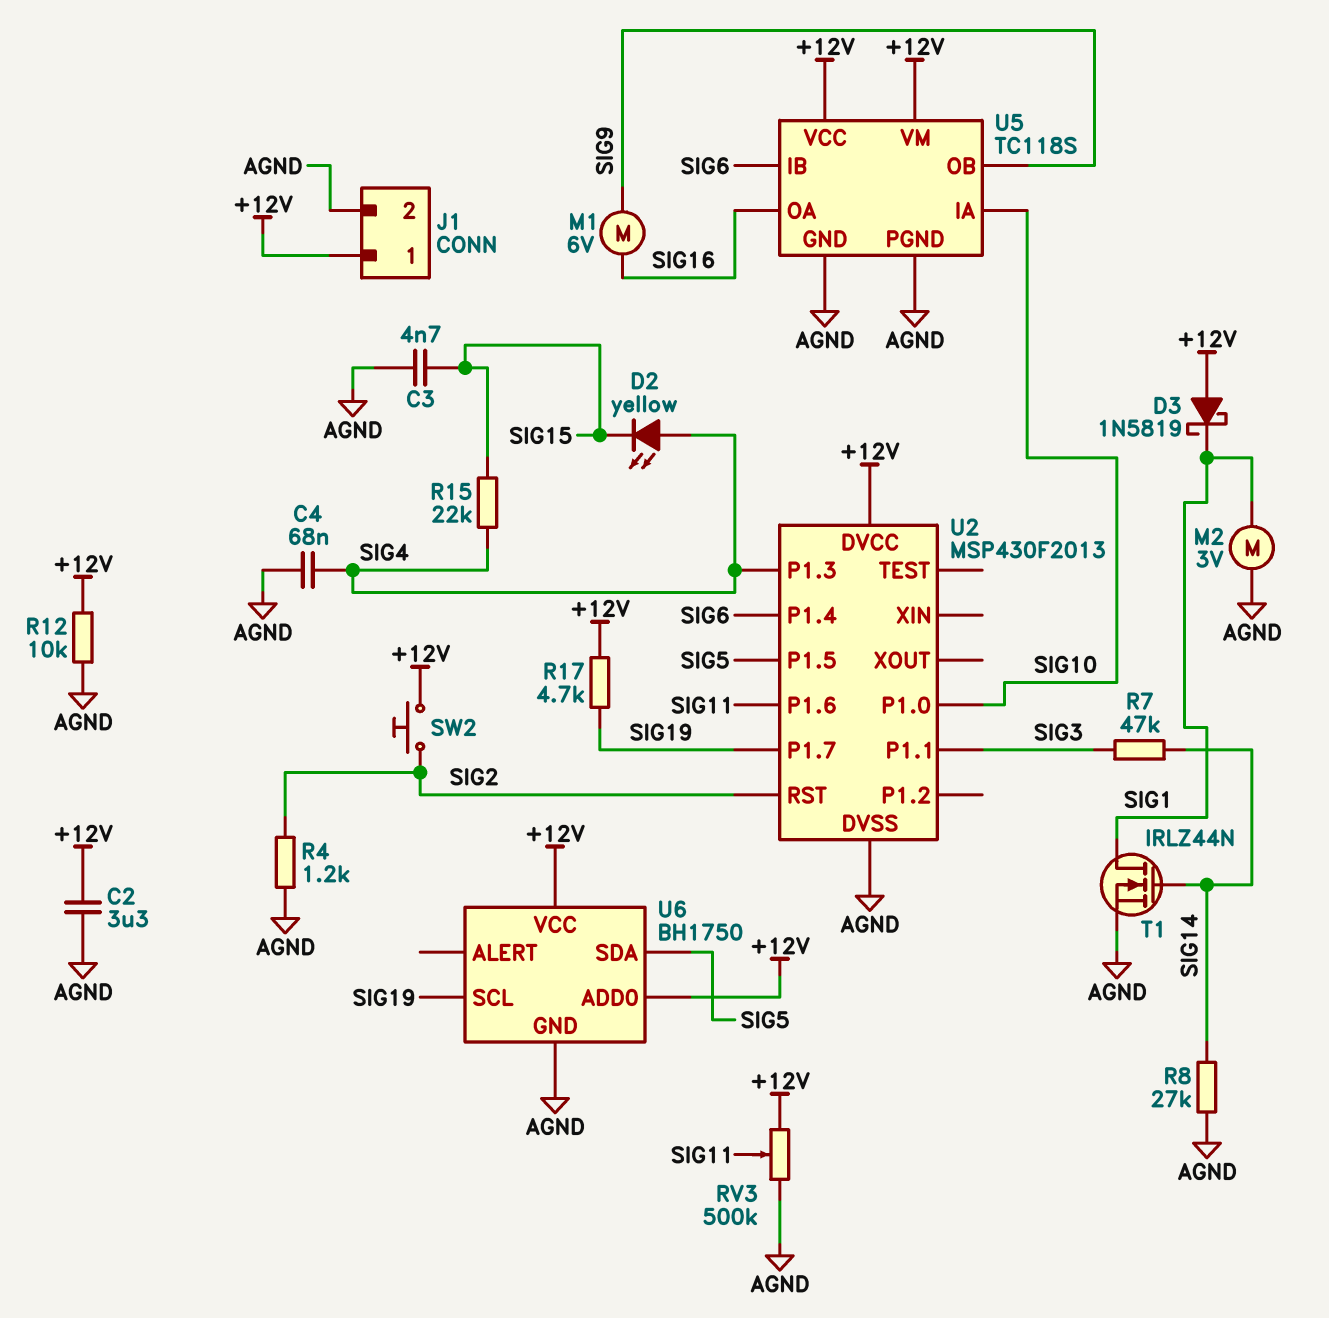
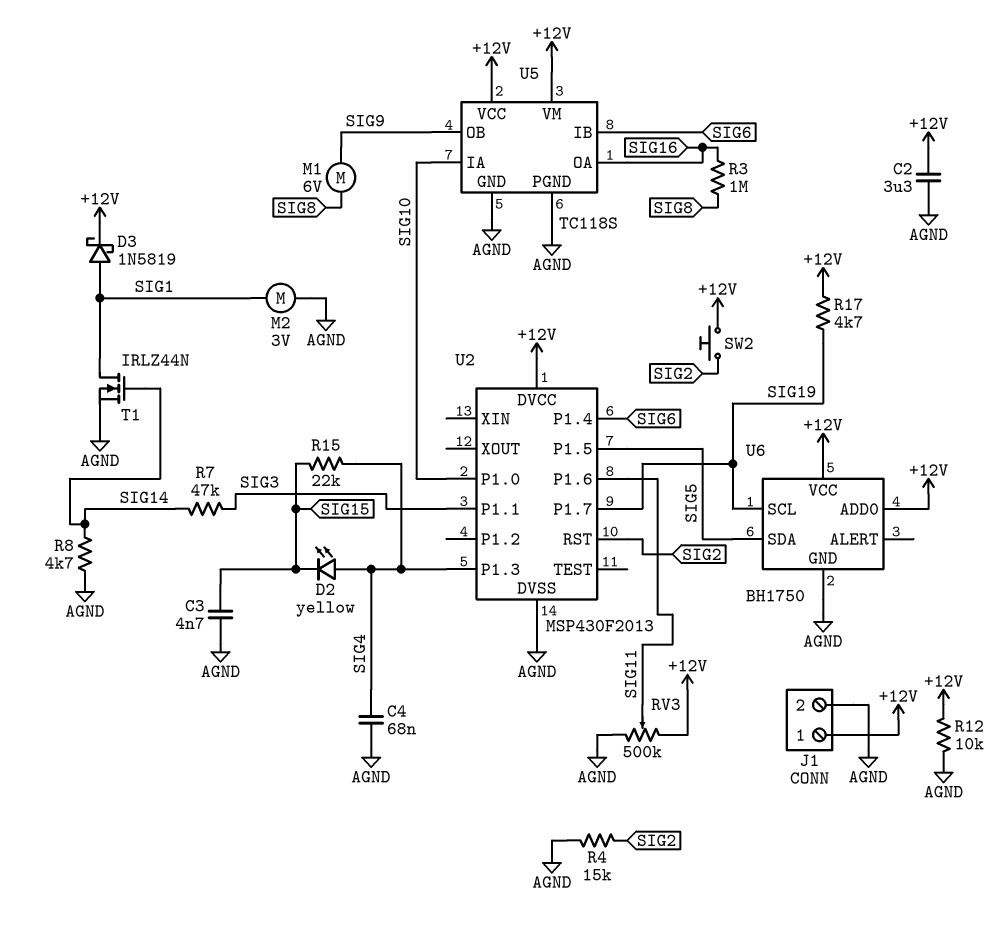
D3: schottky 1N5819 (A +12V, K SIG1) -> schottky 1N5819 (A SIG1, K +12V)
M1: motor 6V (SIG9, SIG16) -> motor 6V (SIG8, SIG9)
R3: none -> 1M (SIG8, SIG16)
R4: 1.2k (AGND, SIG2) -> 15k (AGND, SIG2)
R8: 27k (AGND, SIG14) -> 4.7k (AGND, SIG14)

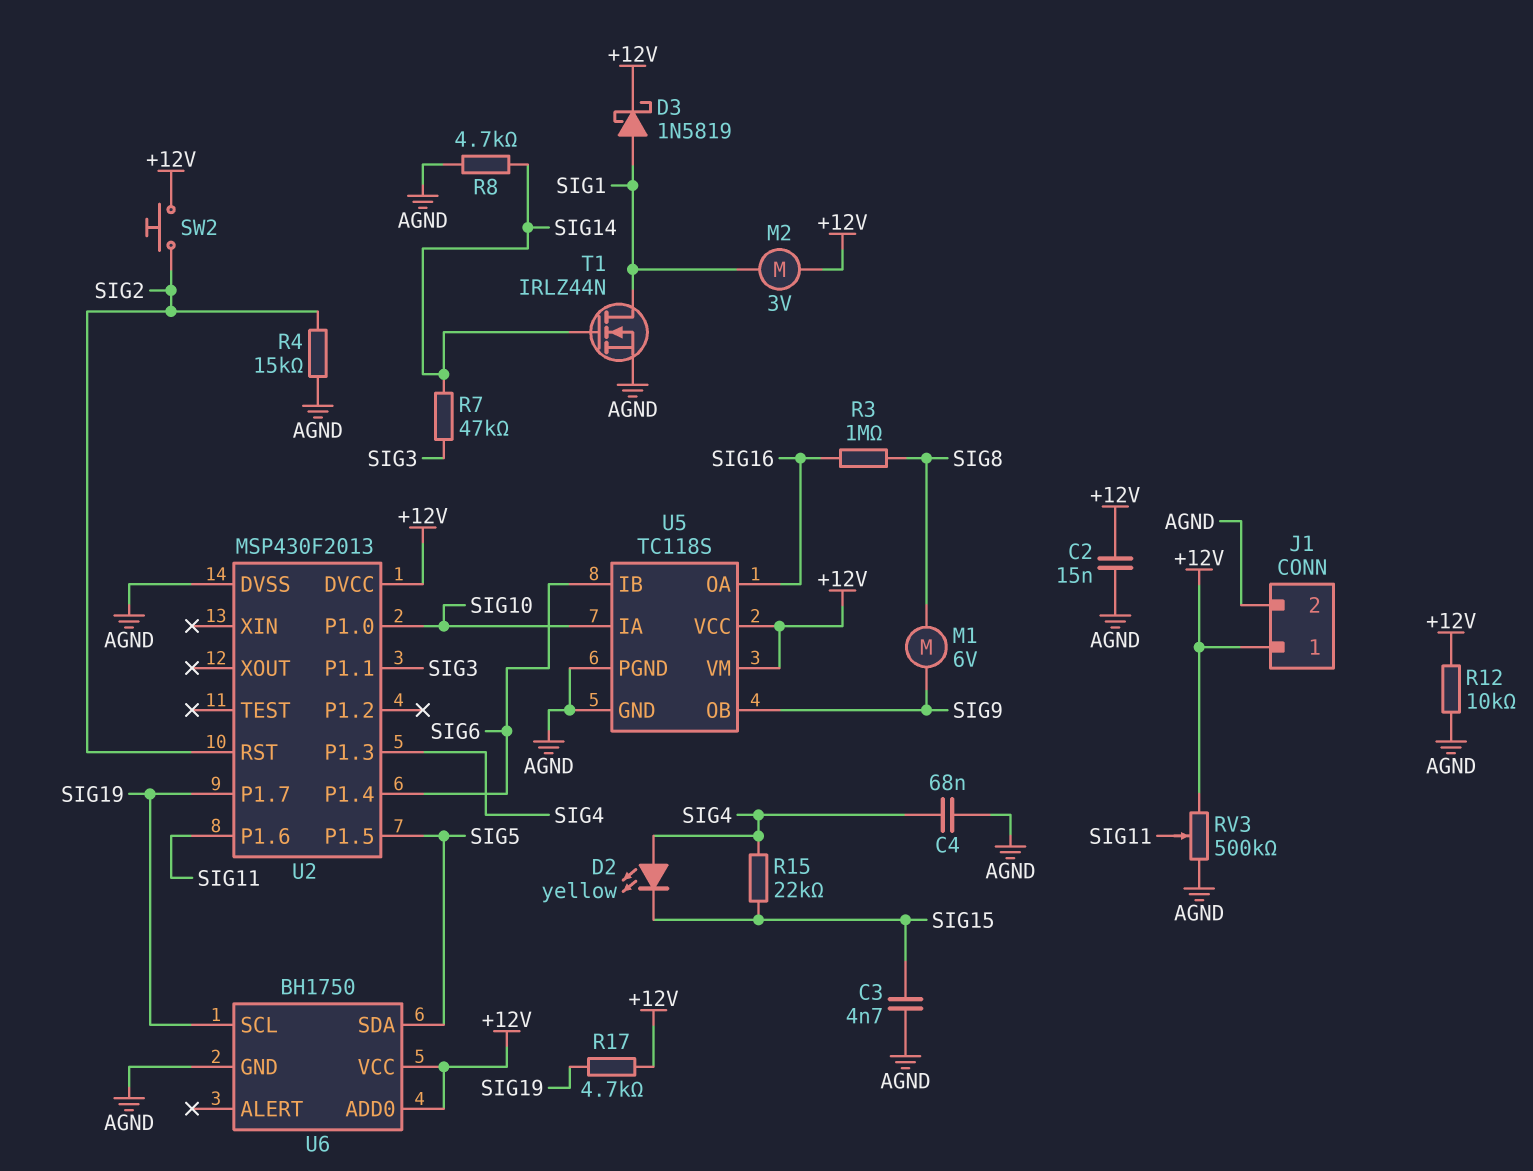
C2: 3.3uF (+12V, AGND) -> 15nF (+12V, AGND)
M2: motor 3V (AGND, SIG1) -> motor 3V (+12V, SIG1)

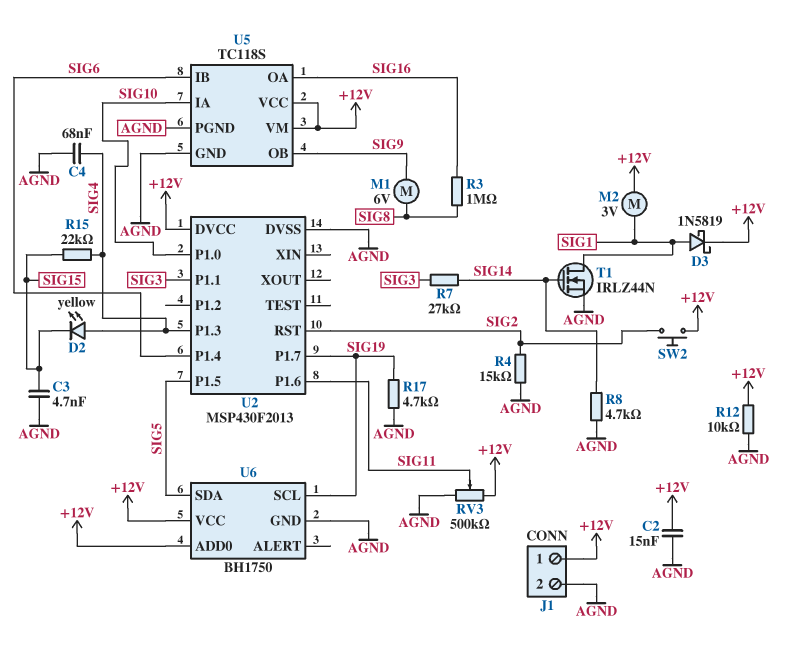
R7: 47k (SIG3, SIG14) -> 27k (SIG3, SIG14)
R17: 4.7k (+12V, SIG19) -> 4.7k (AGND, SIG19)

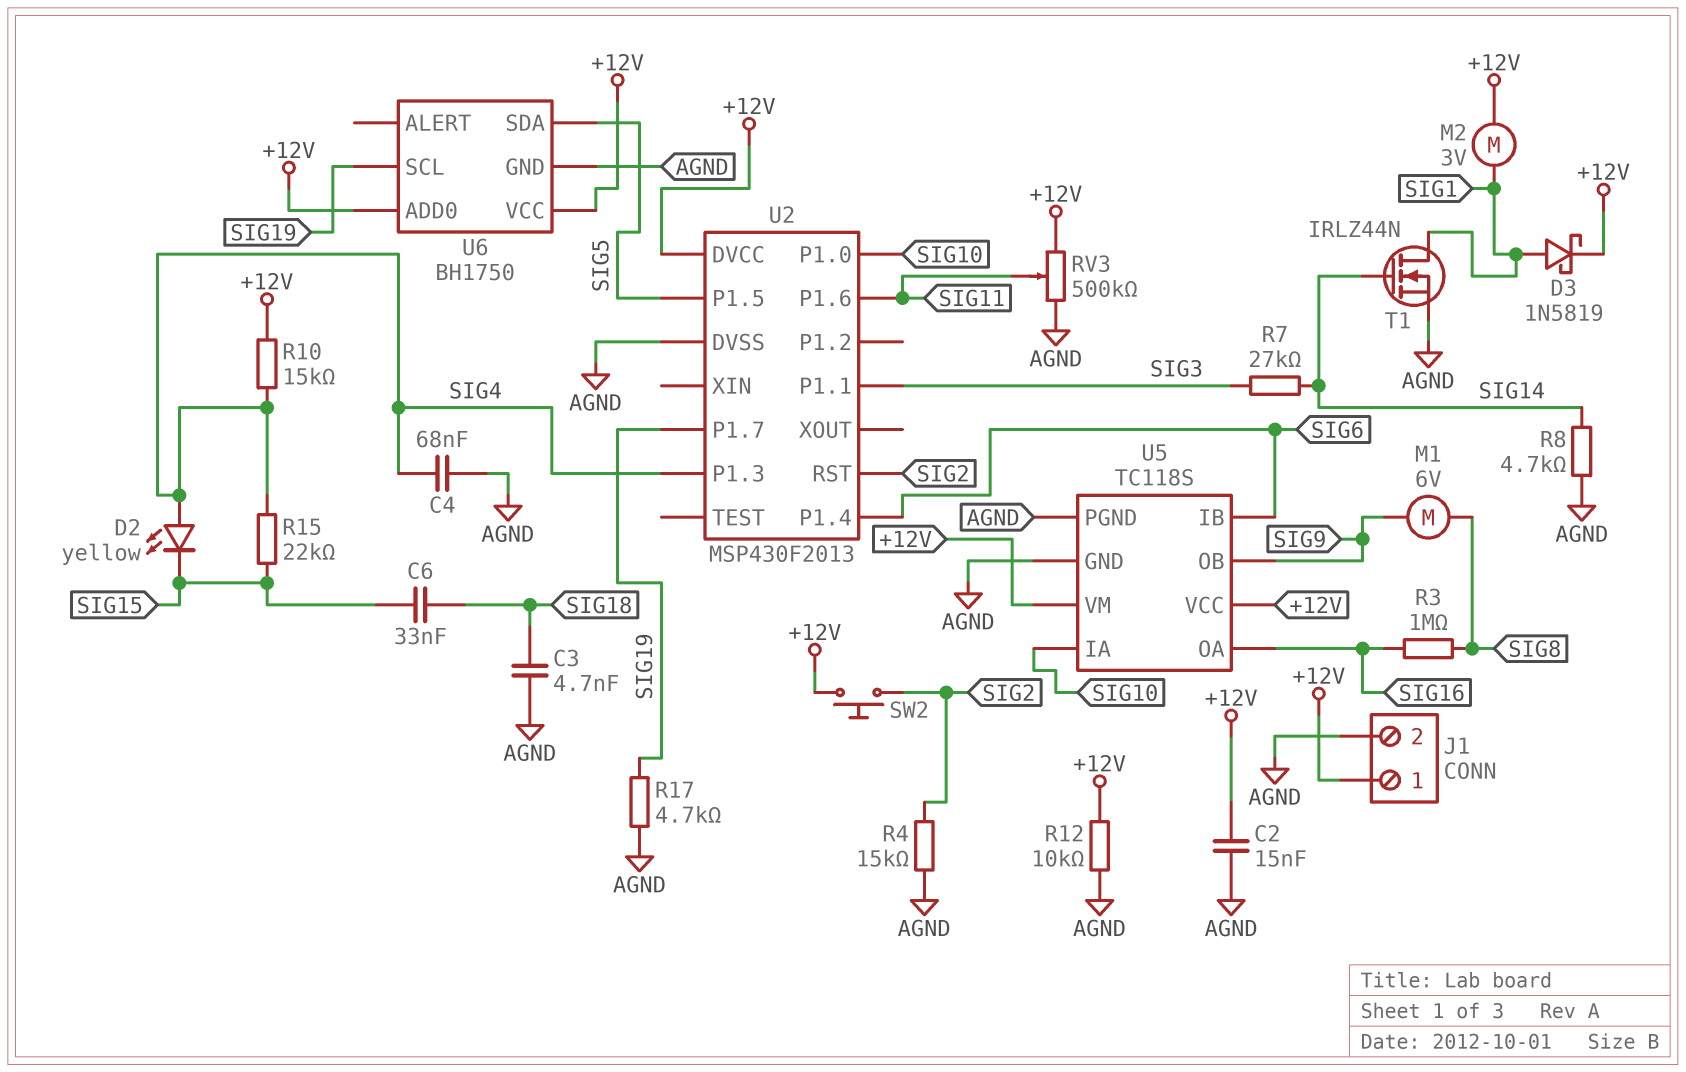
C3: 4.7nF (AGND, SIG15) -> 4.7nF (AGND, SIG18)
C6: none -> 33nF (SIG15, SIG18)
R10: none -> 15k (+12V, SIG4)

